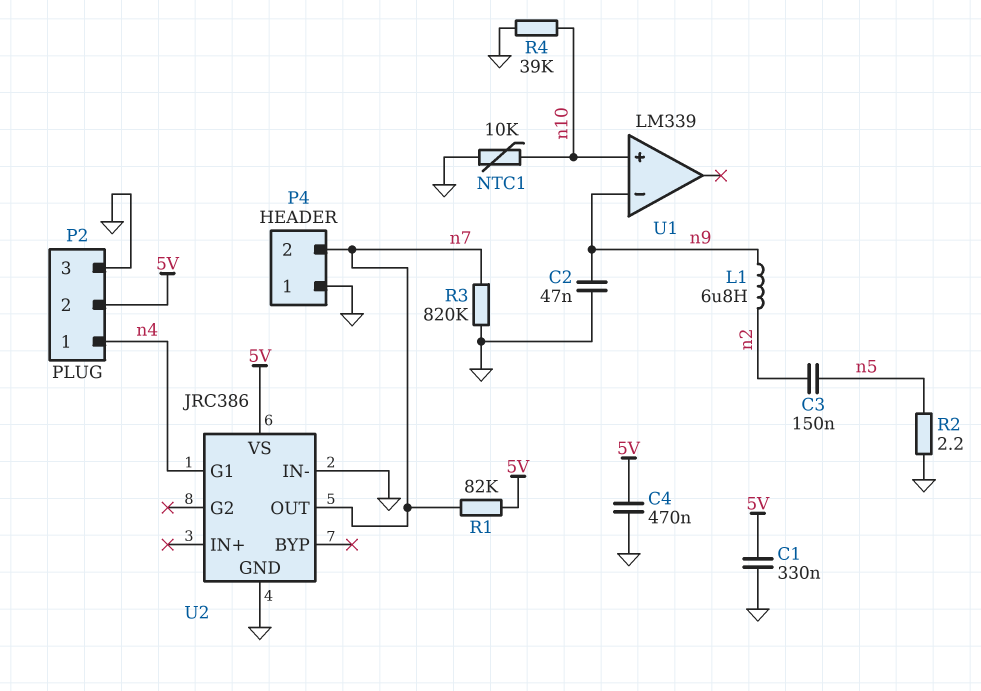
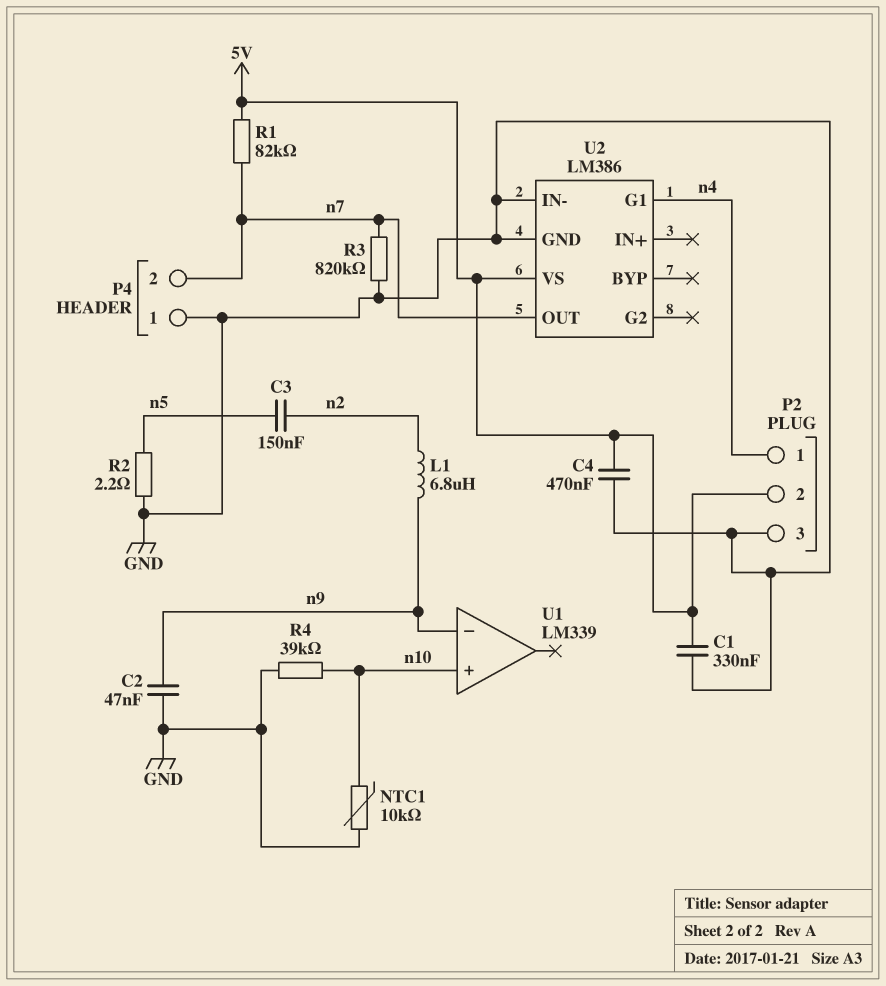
U2: JRC386 -> LM386

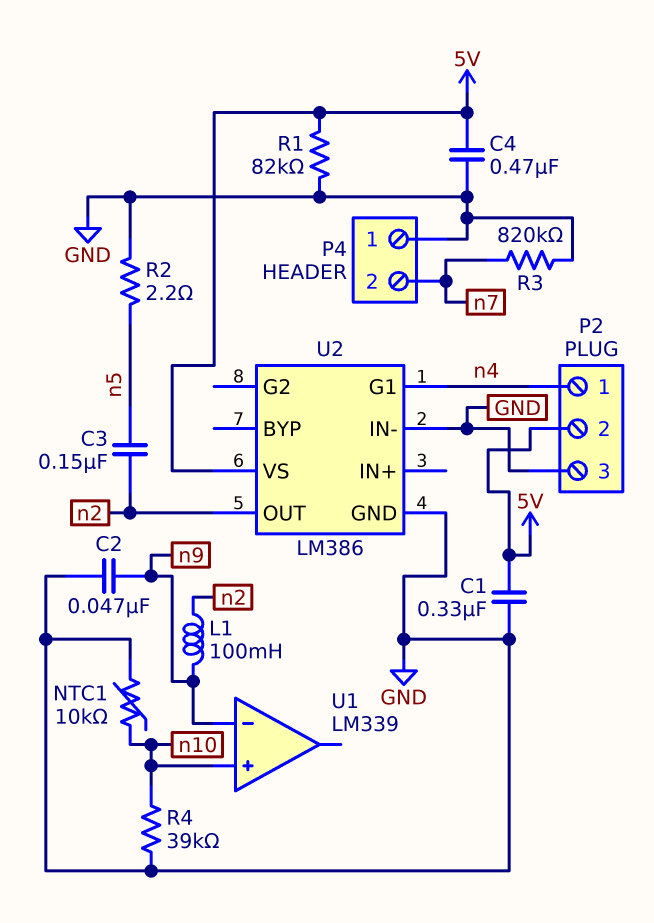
L1: 6.8uH (n2, n9) -> 100mH (n2, n9)
R1: 82k (5V, n7) -> 82k (5V, GND)
U2 pin OUT: n7 -> n2

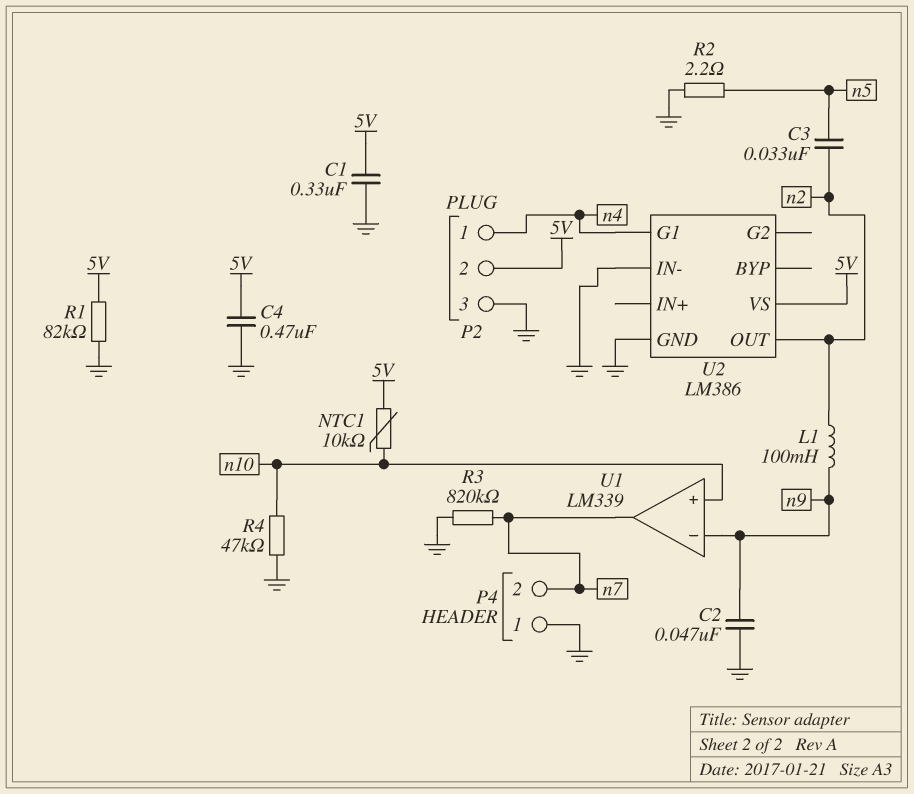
C3: 150nF (n2, n5) -> 33nF (n2, n5)
NTC1: 10k (GND, n10) -> 10k (5V, n10)
R4: 39k (GND, n10) -> 47k (GND, n10)
U1 pin out: none -> n7

